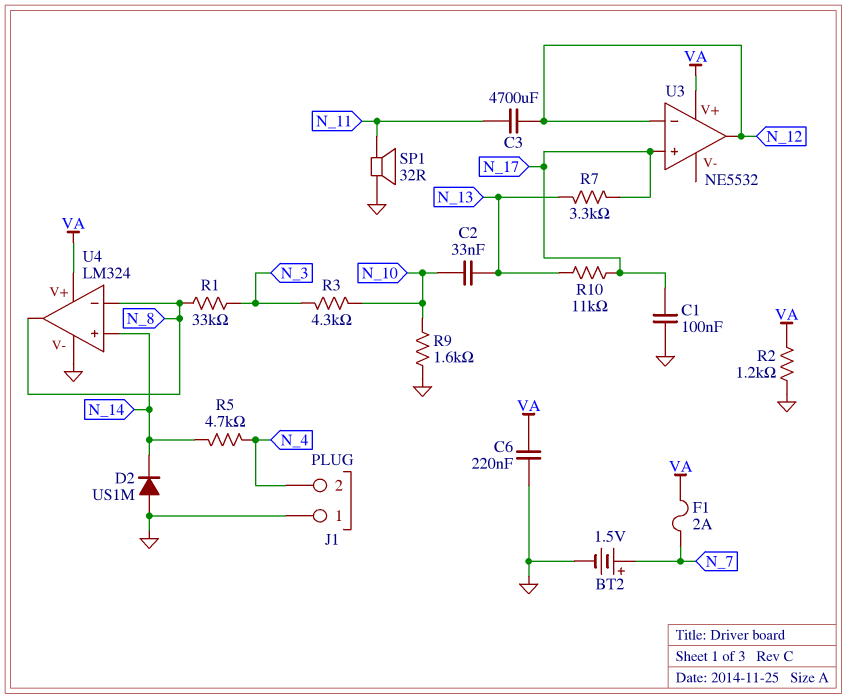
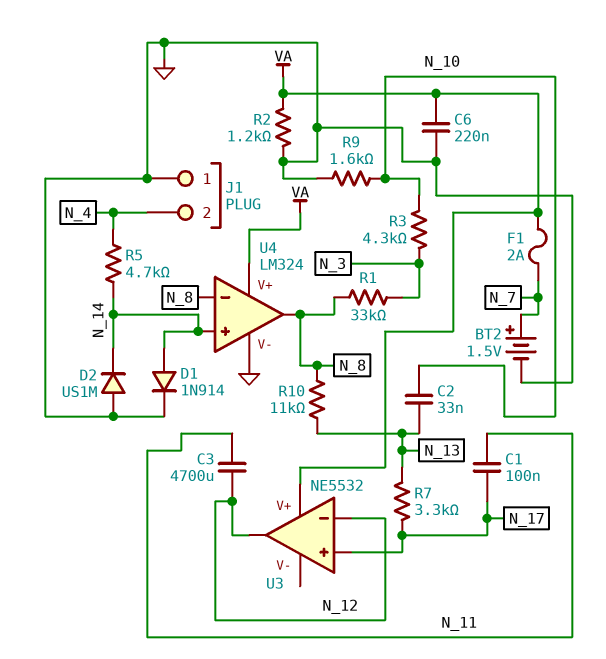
C1: 100nF (GND, N_17) -> 100nF (N_11, N_17)
D1: none -> diode 1N914 (A N_14, K GND)
R10: 11k (N_13, N_17) -> 11k (N_8, N_13)
SP1: speaker 32R (GND, N_11) -> none

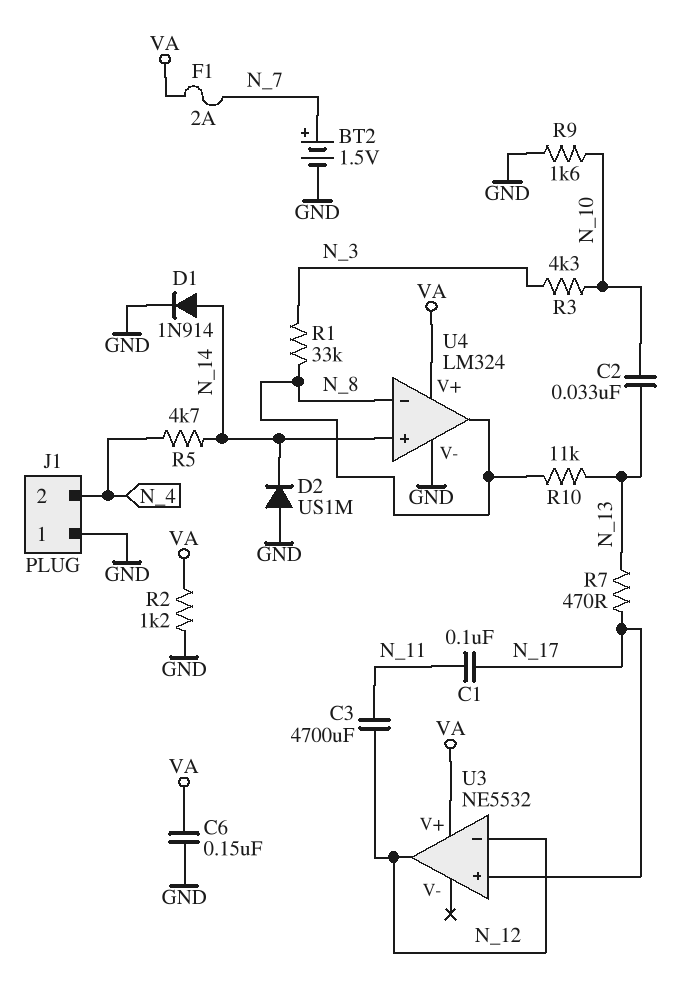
C6: 220nF (GND, VA) -> 150nF (GND, VA)
R7: 3.3k (N_13, N_17) -> 470 (N_13, N_17)

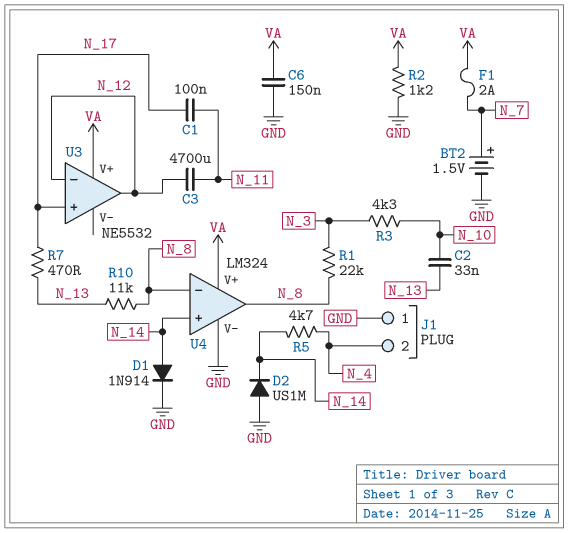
R1: 33k (N_3, N_8) -> 22k (N_3, N_8)
R9: 1.6k (GND, N_10) -> none

